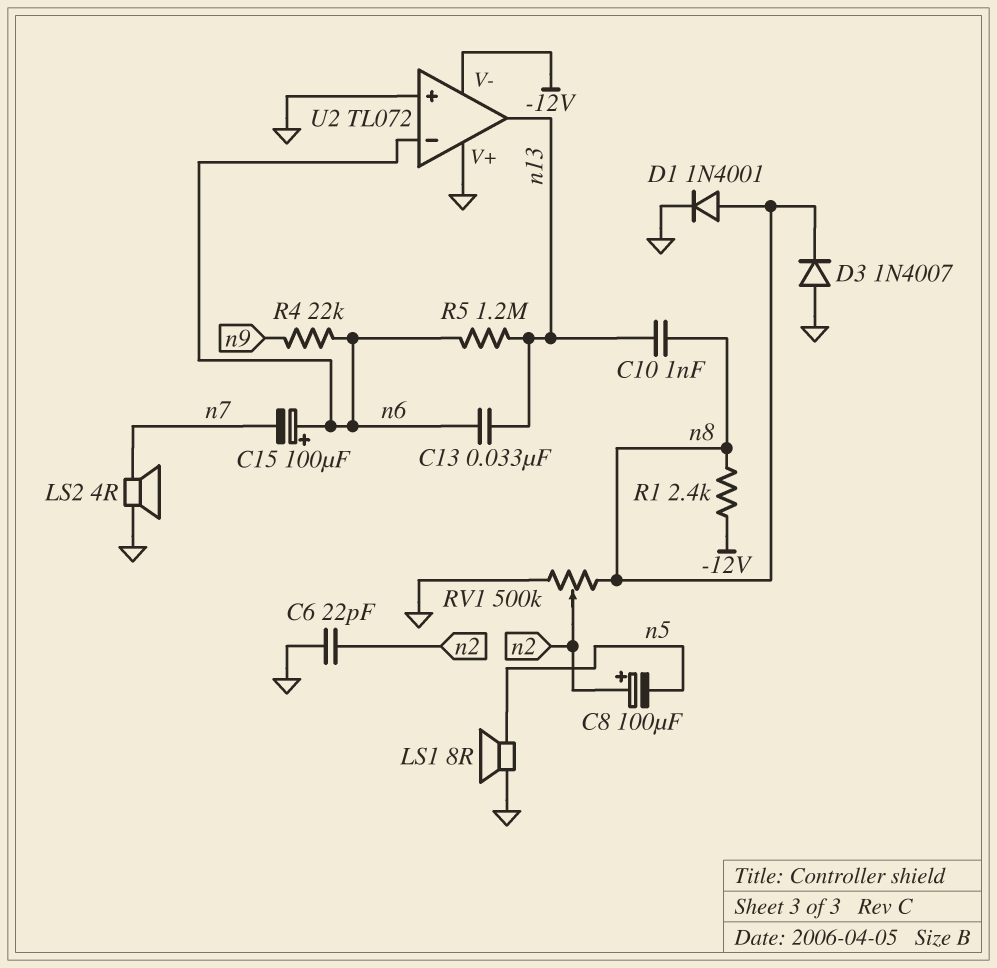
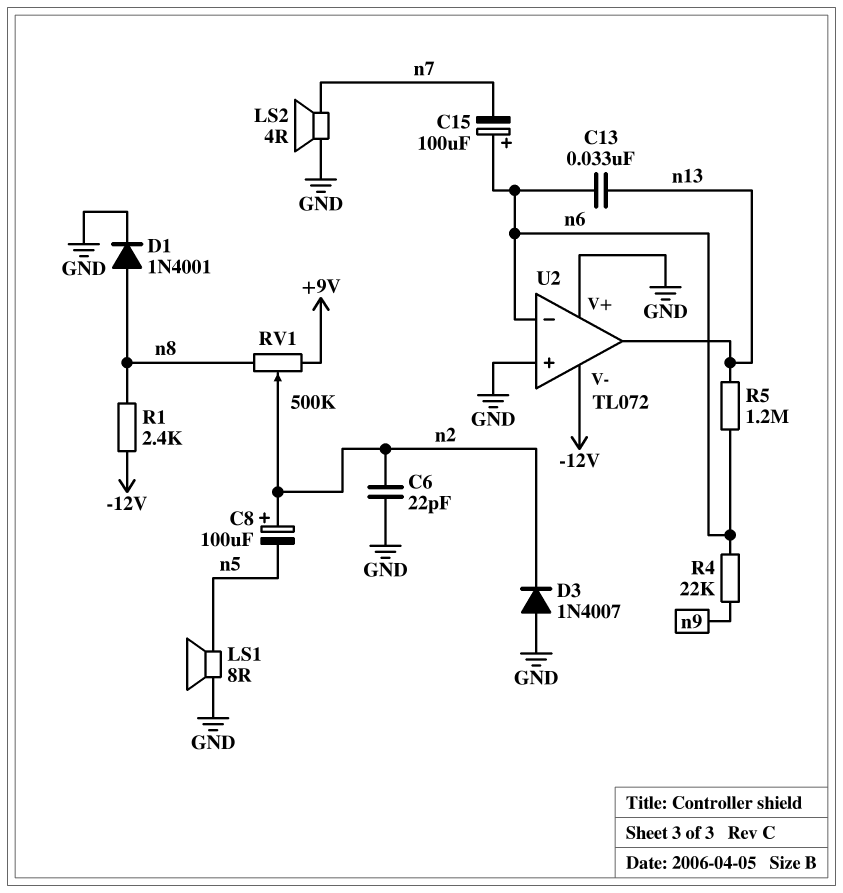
C10: 1nF (n8, n13) -> none
D3: diode 1N4007 (A GND, K n8) -> diode 1N4007 (A GND, K n2)
RV1: 500k (GND, n8, wiper n2) -> 500k (+9V, n8, wiper n2)

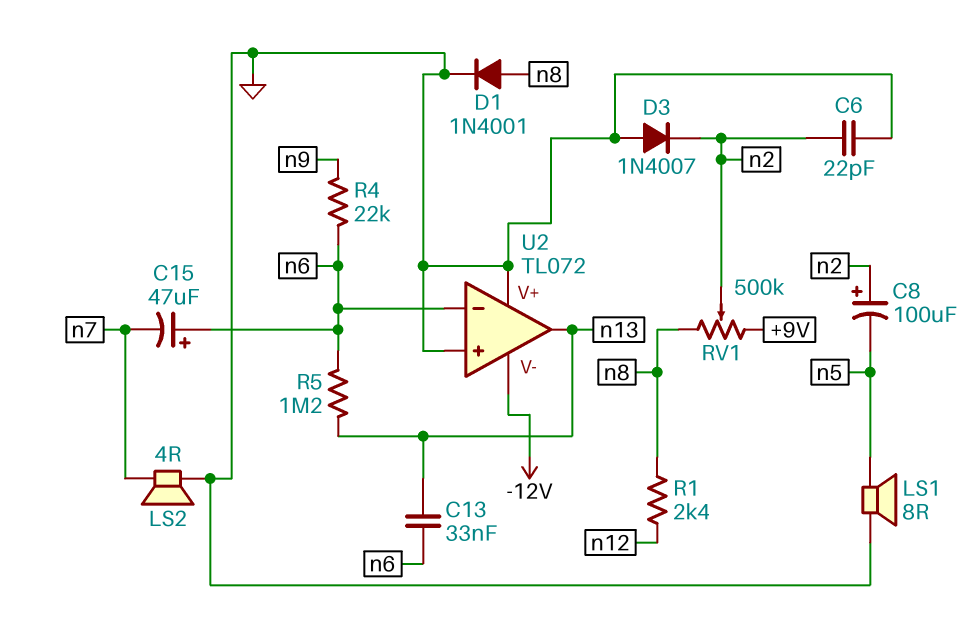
C15: 100uF (plus n6, minus n7) -> 47uF (plus n6, minus n7)
R1: 2.4k (-12V, n8) -> 2.4k (n8, n12)

